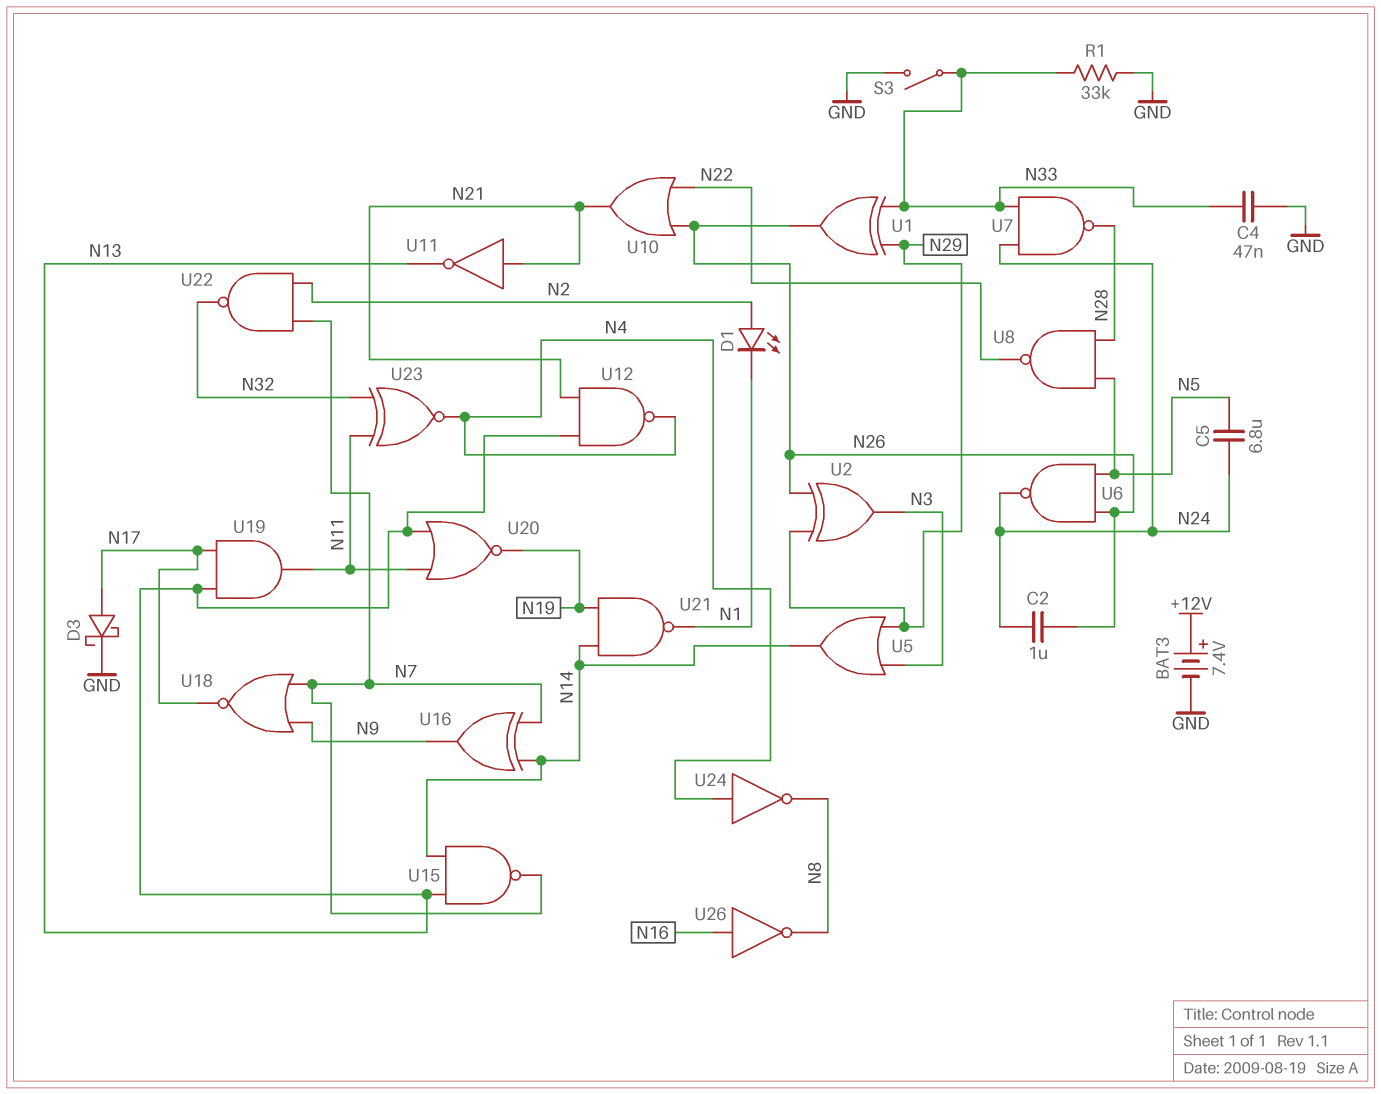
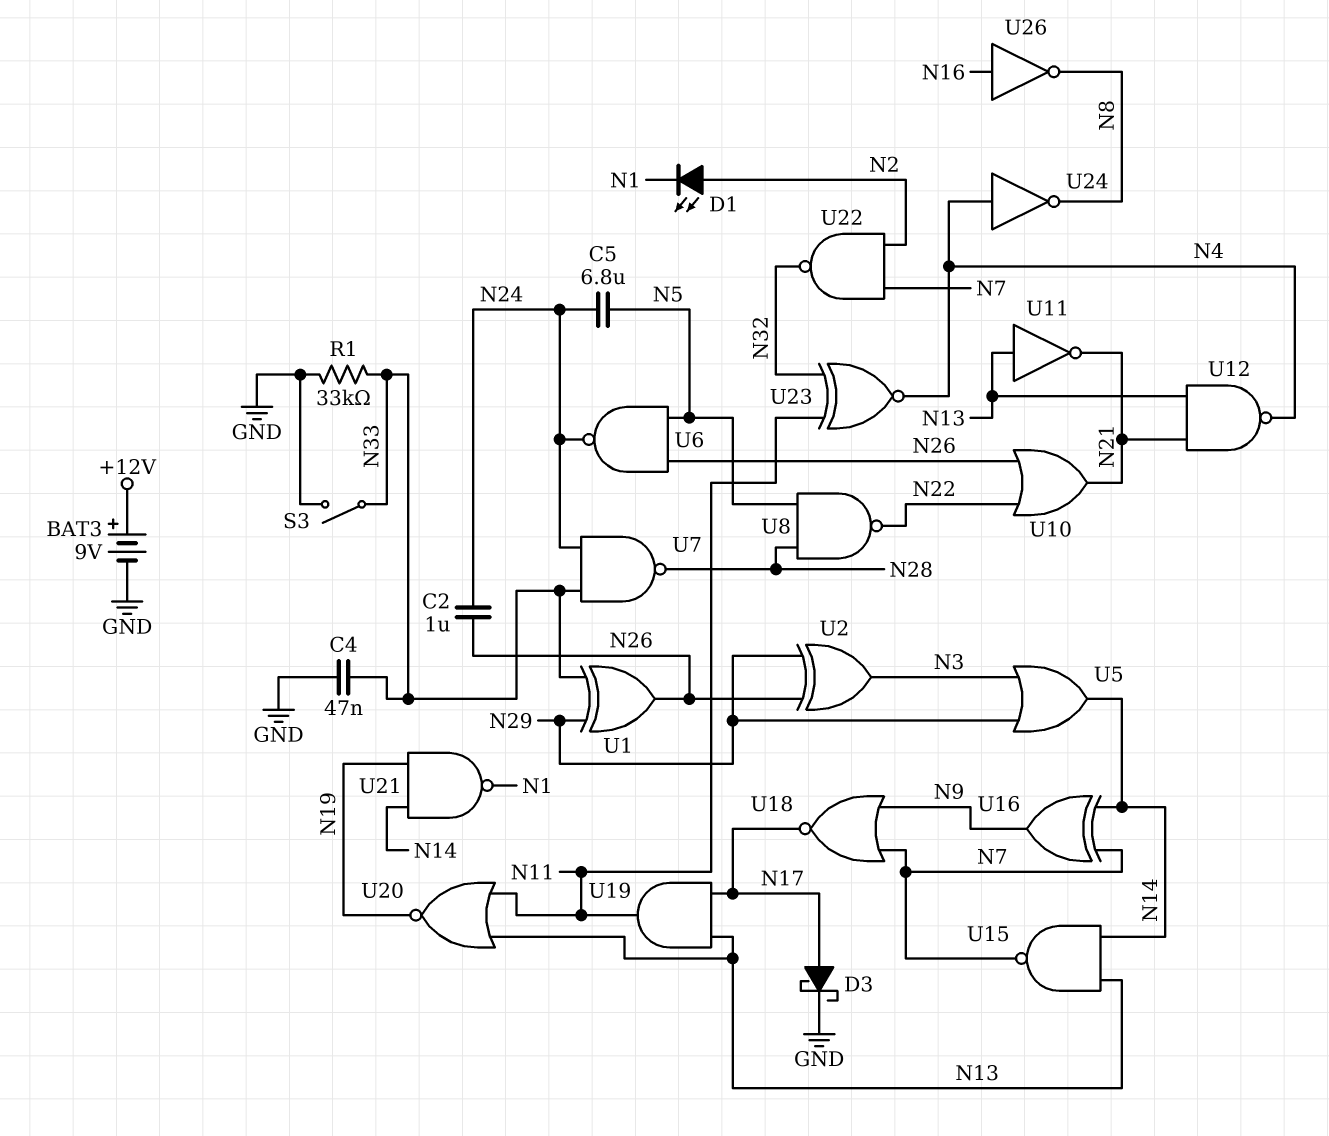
BAT3: 7.4V (plus +12V, minus GND) -> 9V (plus +12V, minus GND)
U11: NOT (in N21, out N13) -> NOT (in N13, out N21)

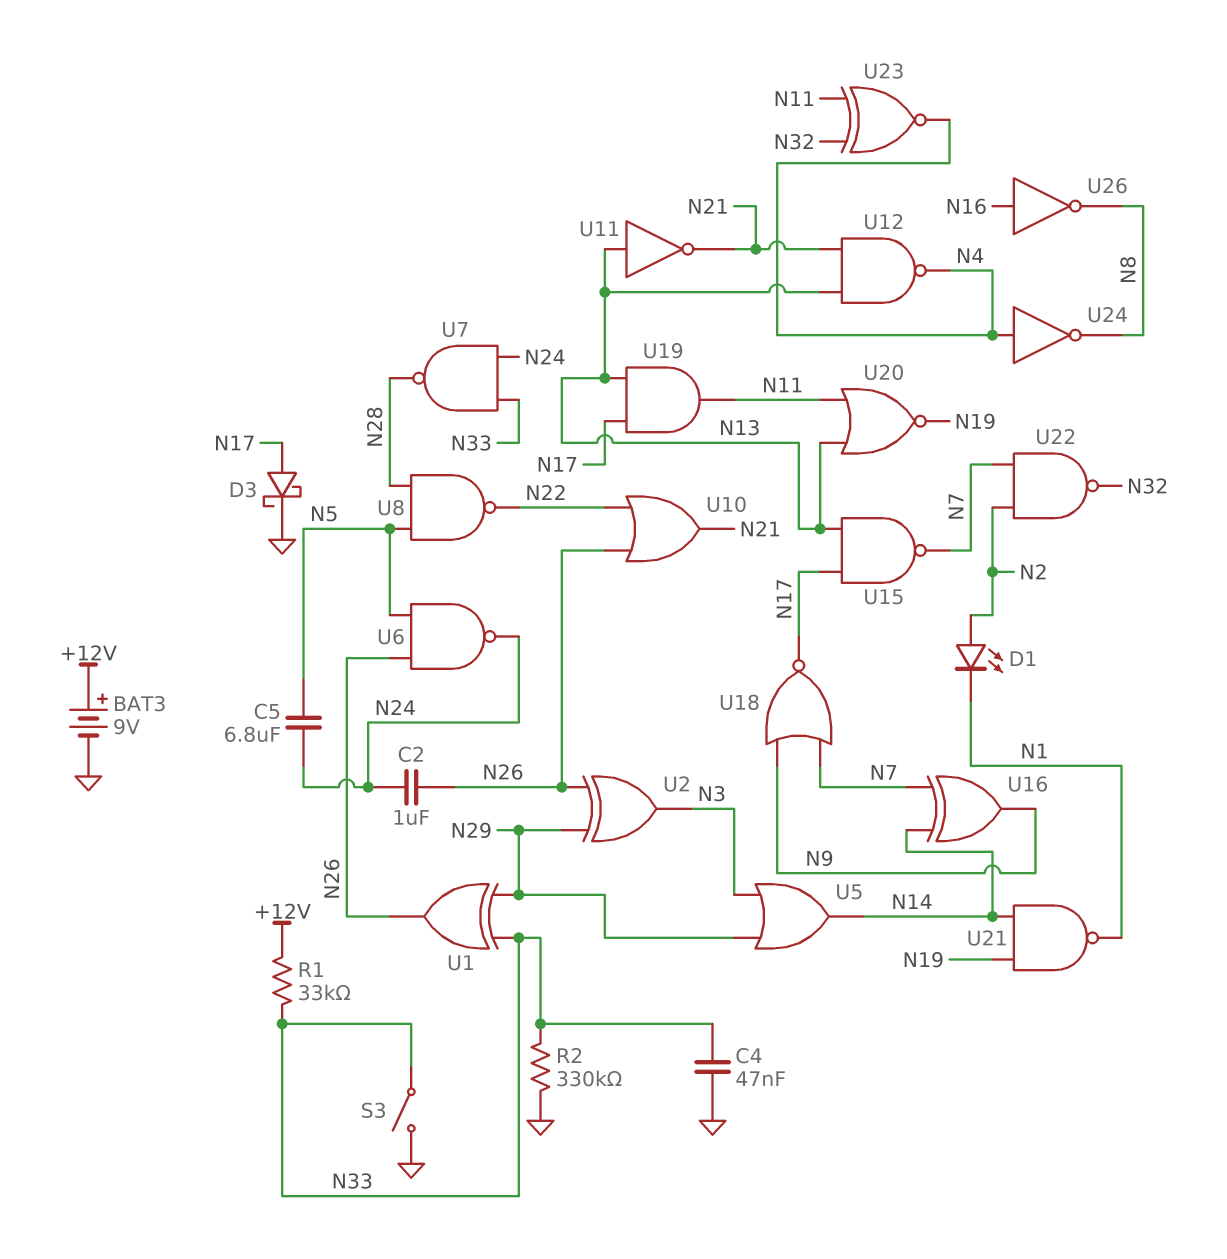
R1: 33k (GND, N33) -> 33k (+12V, N33)
R2: none -> 330k (GND, N33)
U15: NAND (in N13, in N14, out N7) -> NAND (in N13, in N17, out N7)

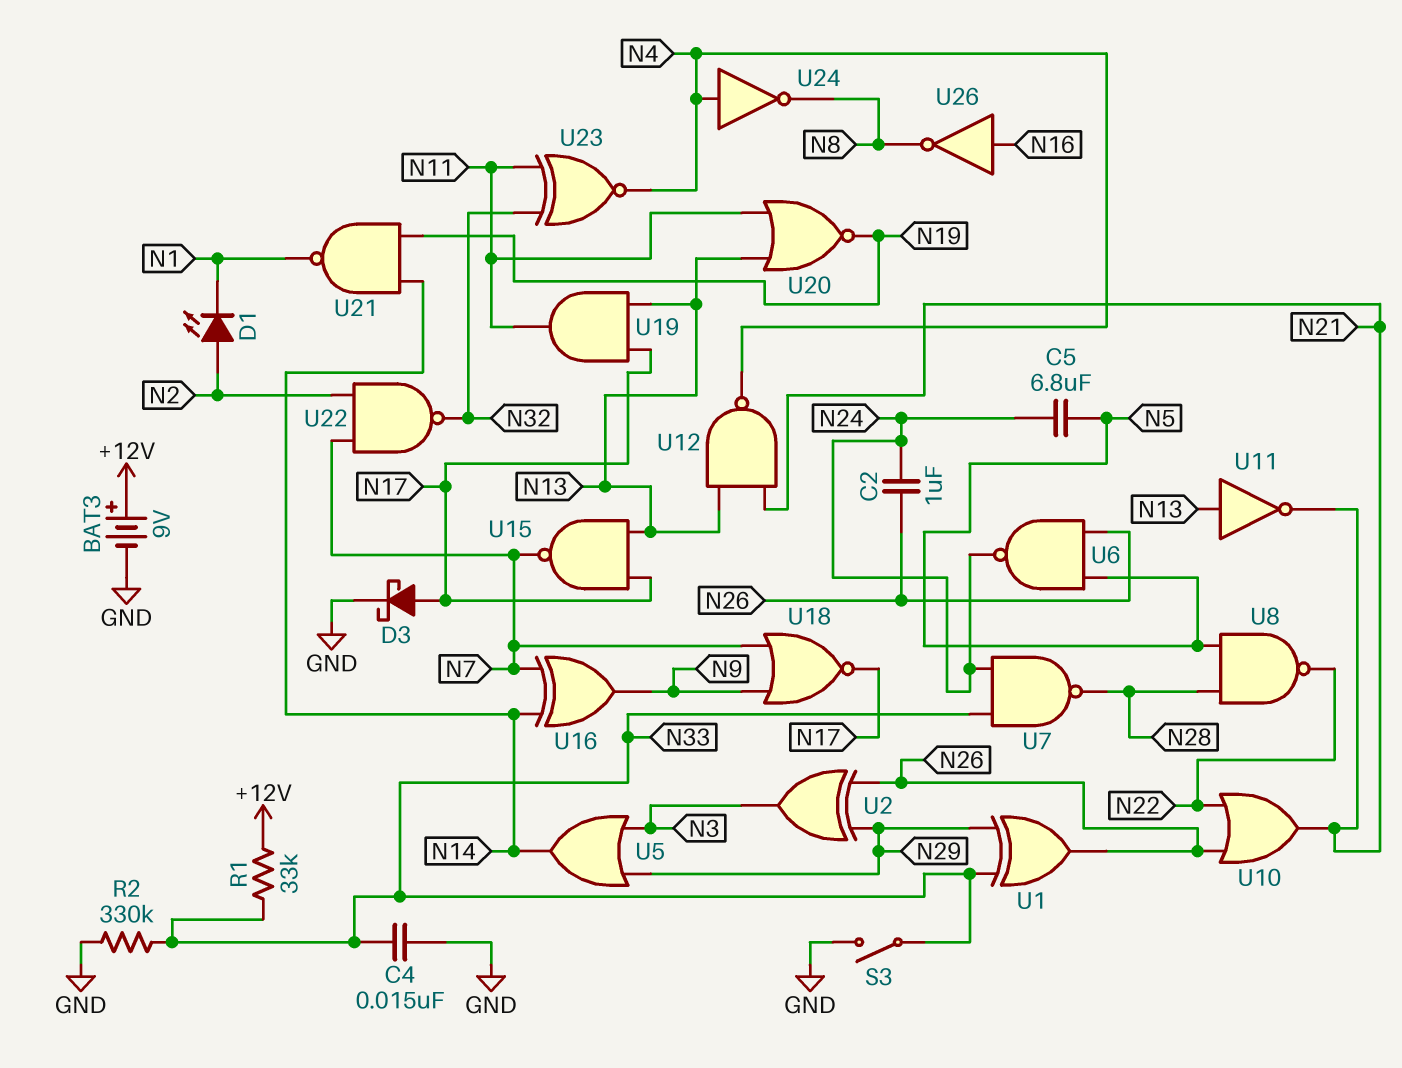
C4: 47nF (GND, N33) -> 15nF (GND, N33)

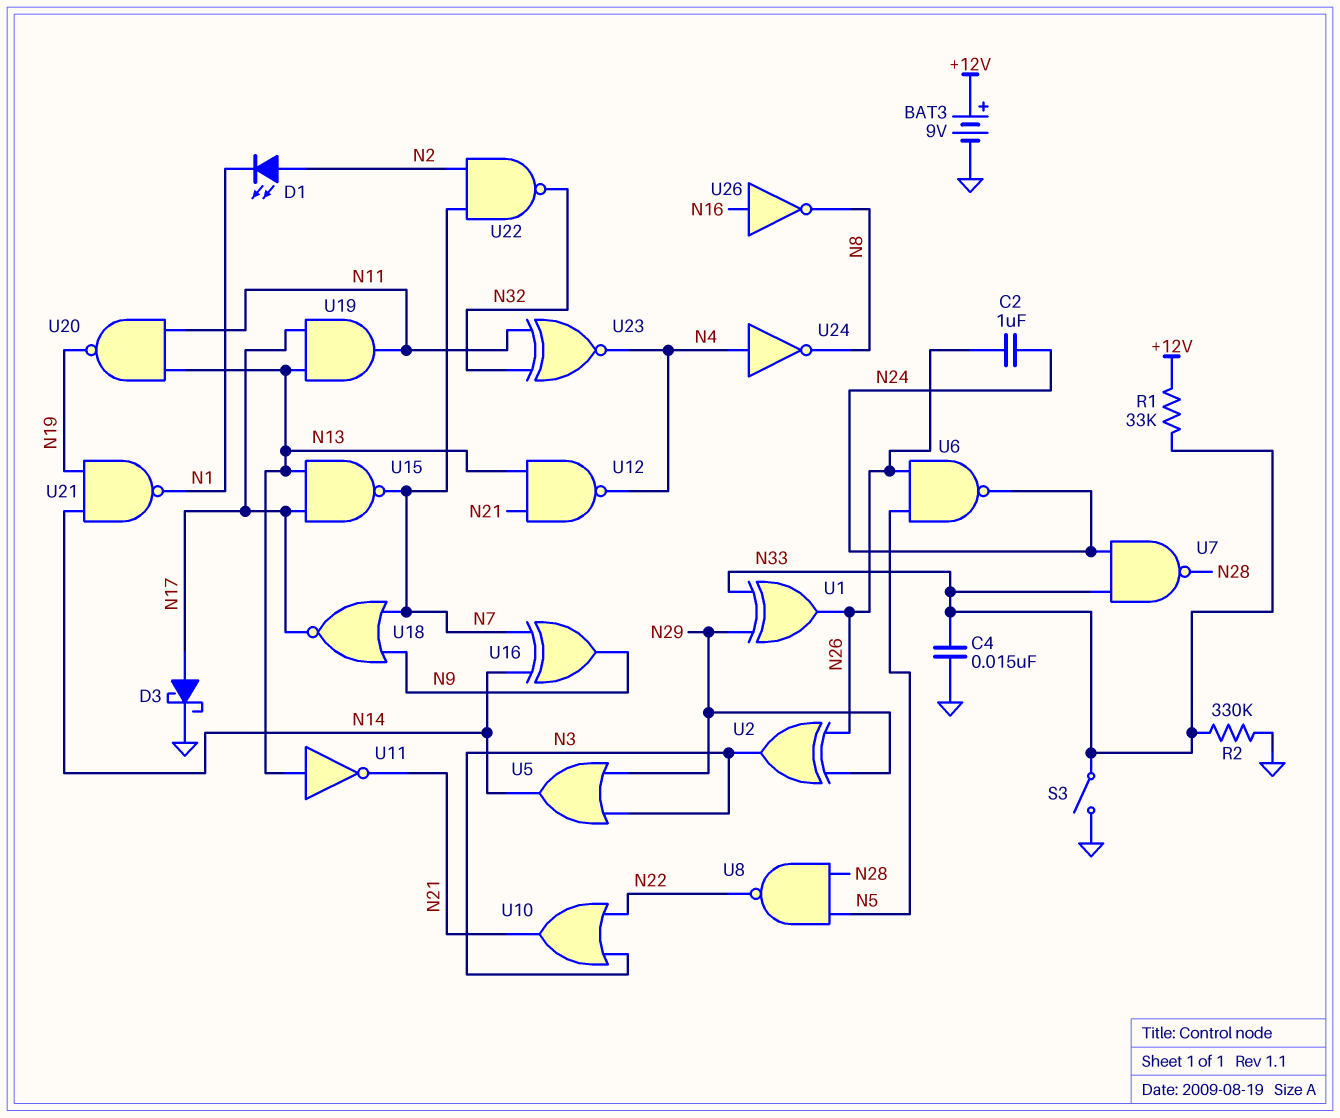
C5: 6.8uF (N5, N24) -> none
U10: OR (in N22, in N26, out N21) -> OR (in N3, in N22, out N21)
U20: NOR (in N11, in N13, out N19) -> NAND (in N11, in N13, out N19)

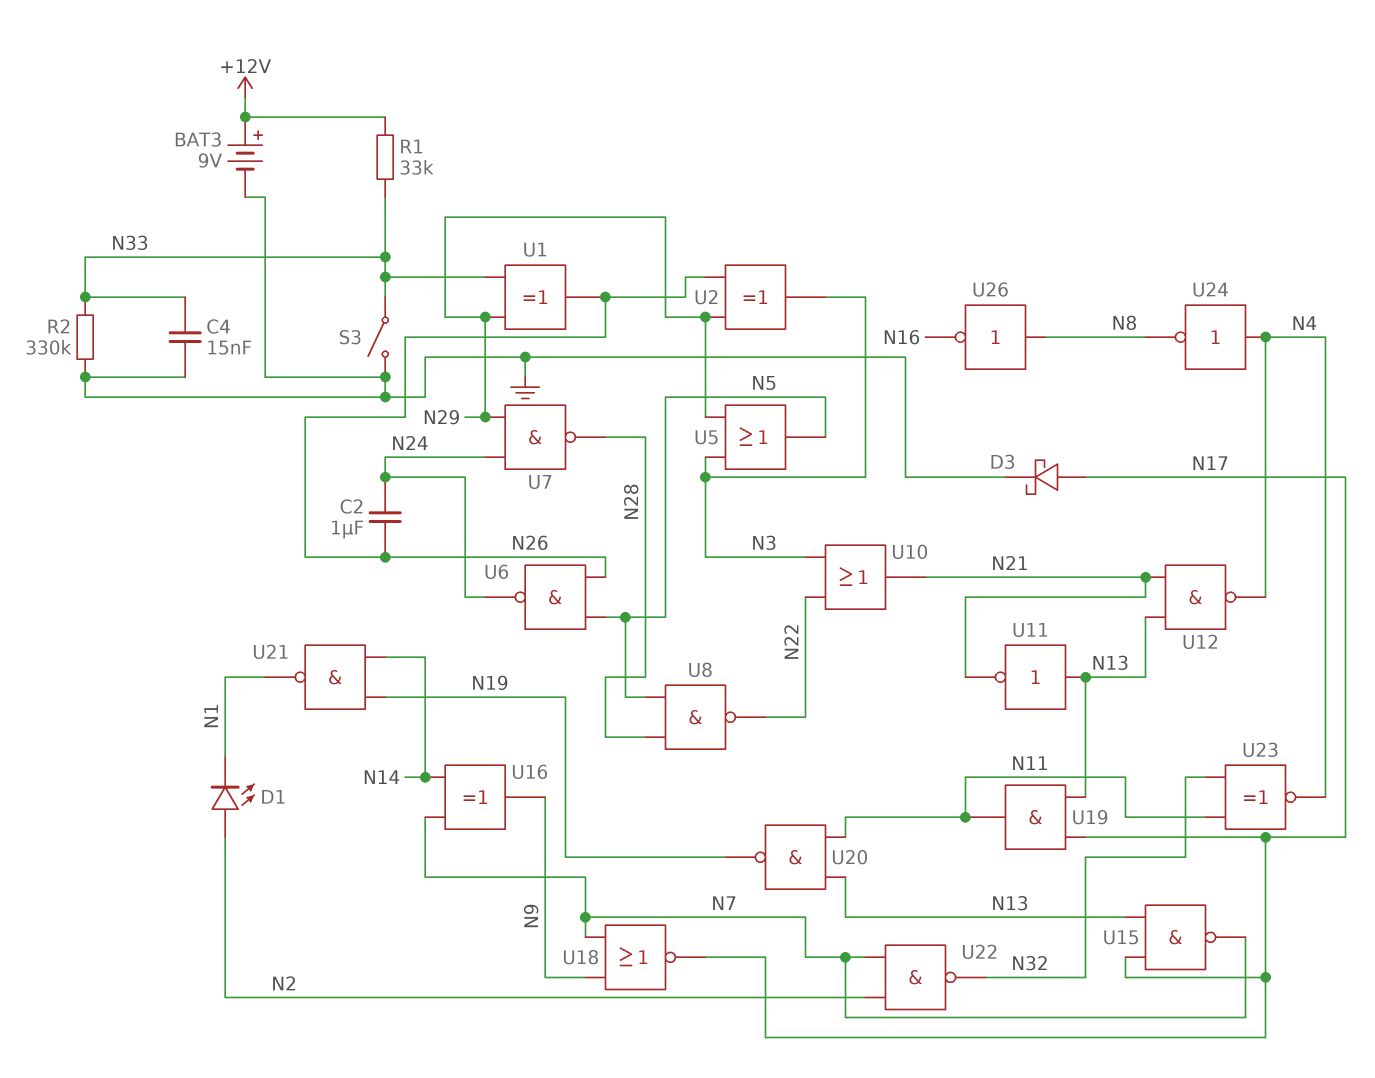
U5: OR (in N3, in N29, out N14) -> OR (in N3, in N29, out N5)
U7: NAND (in N24, in N33, out N28) -> NAND (in N24, in N29, out N28)
U26: NOT (in N16, out N8) -> NOT (in N8, out N16)

